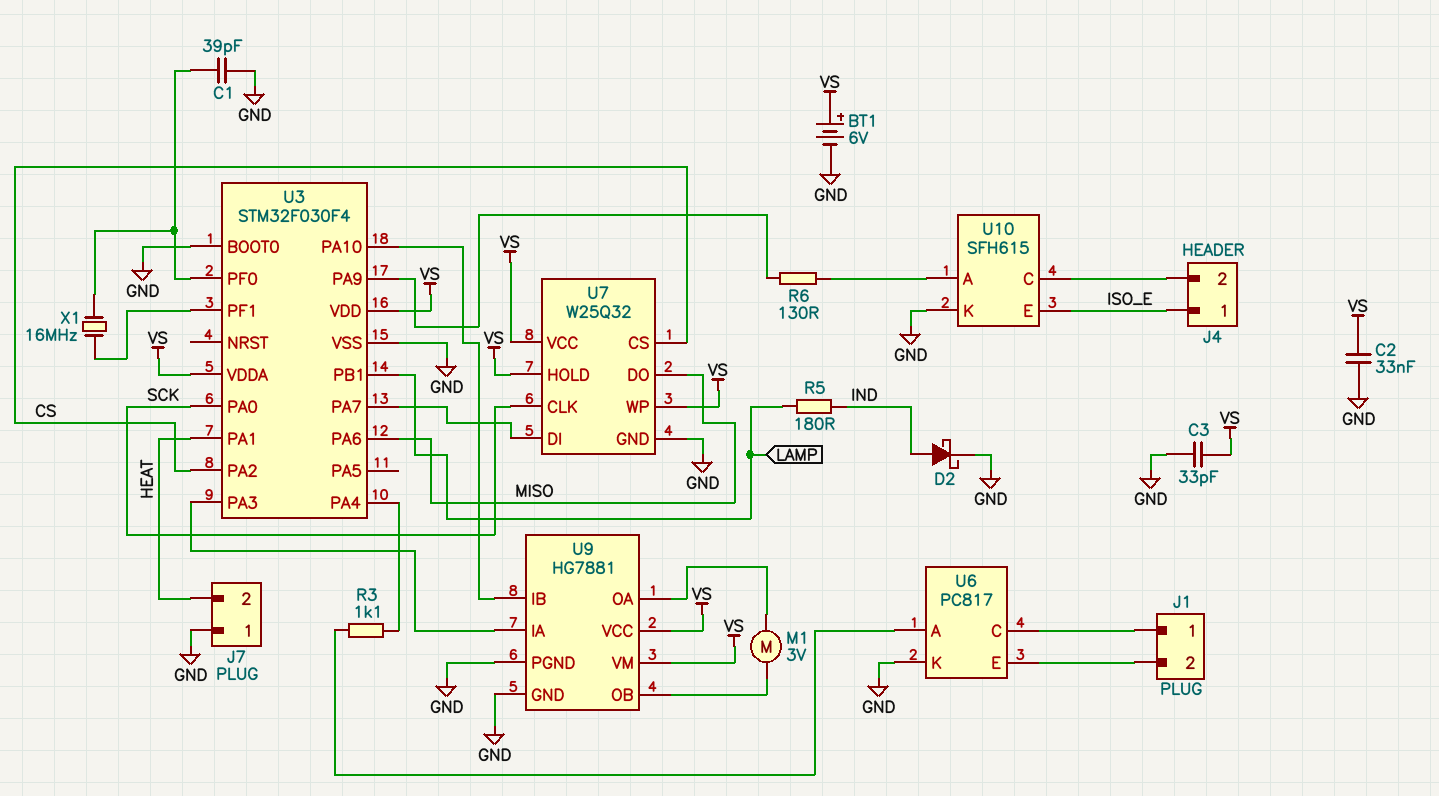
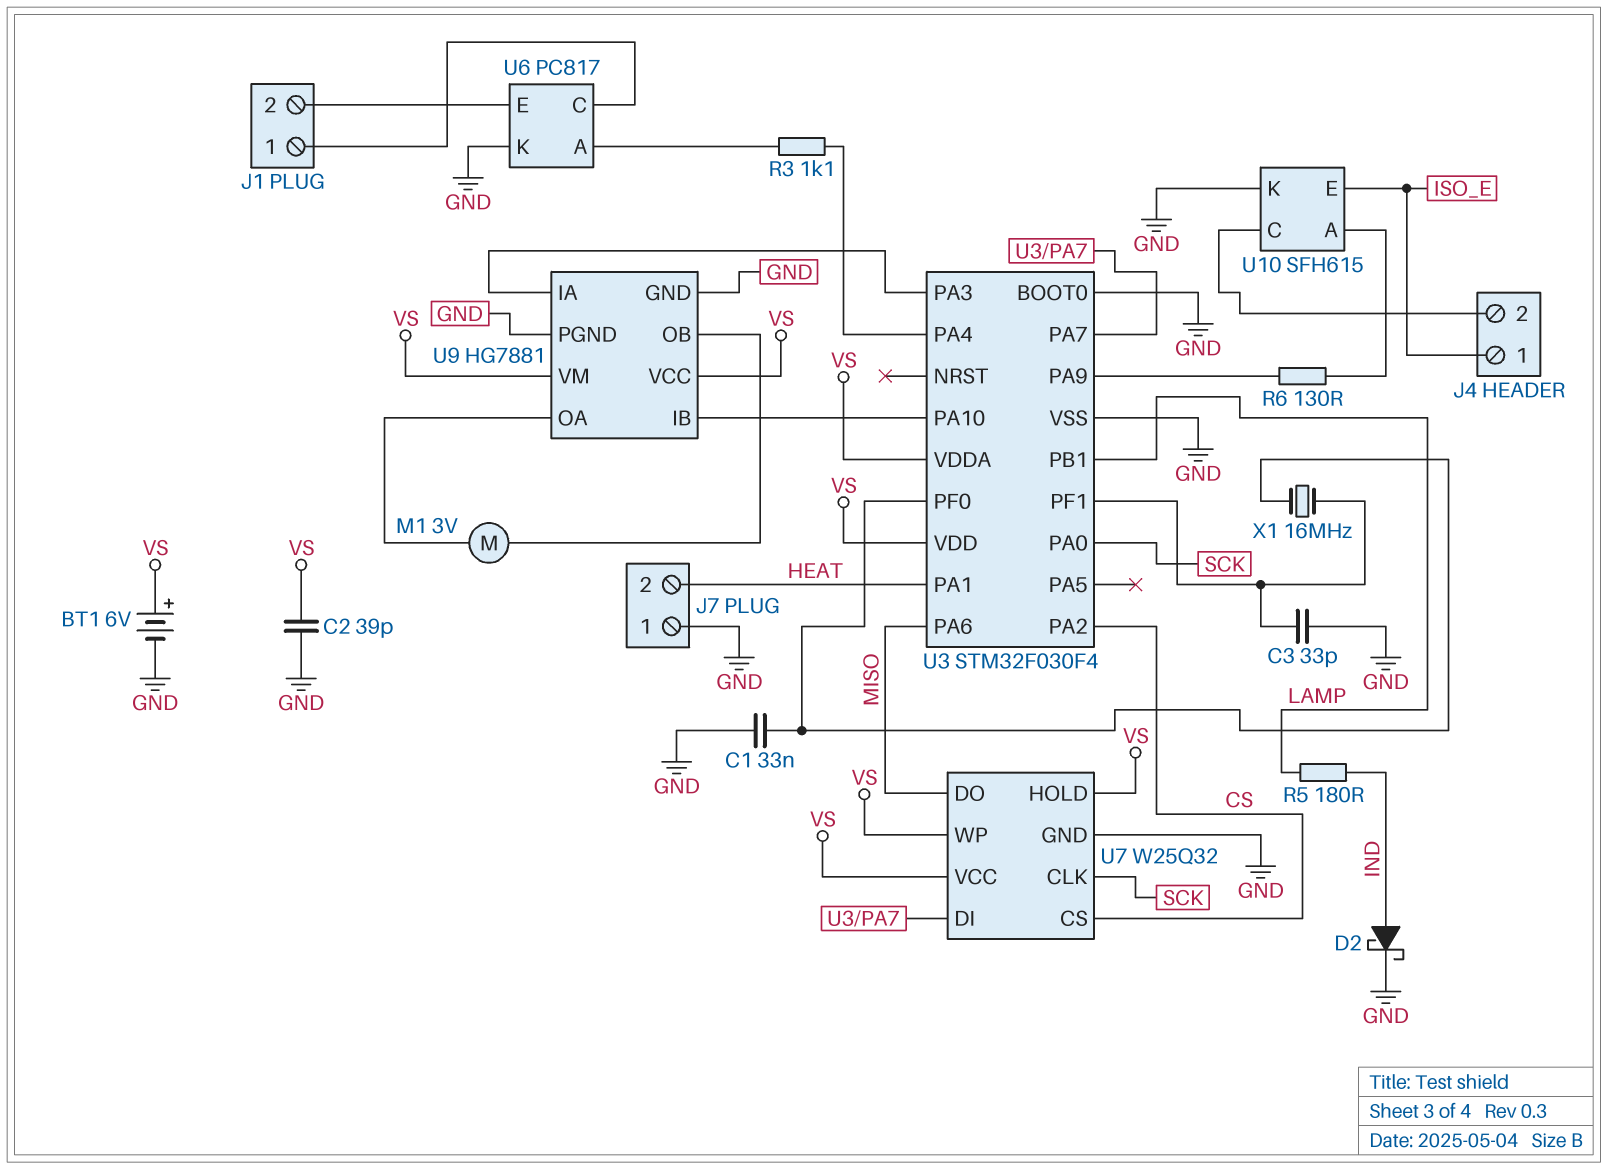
C1: 39pF (GND, U3/PF0) -> 33nF (GND, U3/PF0)
C2: 33nF (GND, VS) -> 39pF (GND, VS)
C3: 33pF (GND, VS) -> 33pF (GND, U3/PF1)

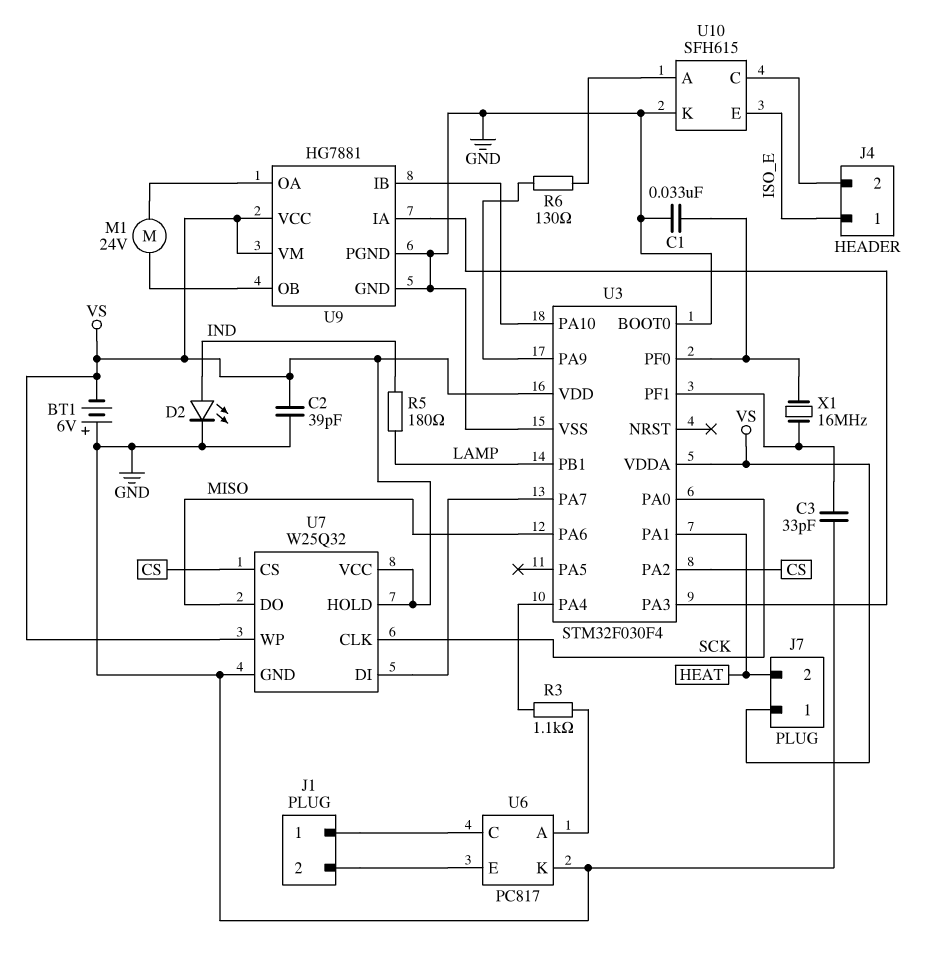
BT1: 6V (plus VS, minus GND) -> 6V (plus GND, minus VS)
D2: schottky (A IND, K GND) -> LED (A IND, K GND)
J7 pin 1: GND -> VS
M1: motor 3V (U9/OA, U9/OB) -> motor 24V (U9/OA, U9/OB)

